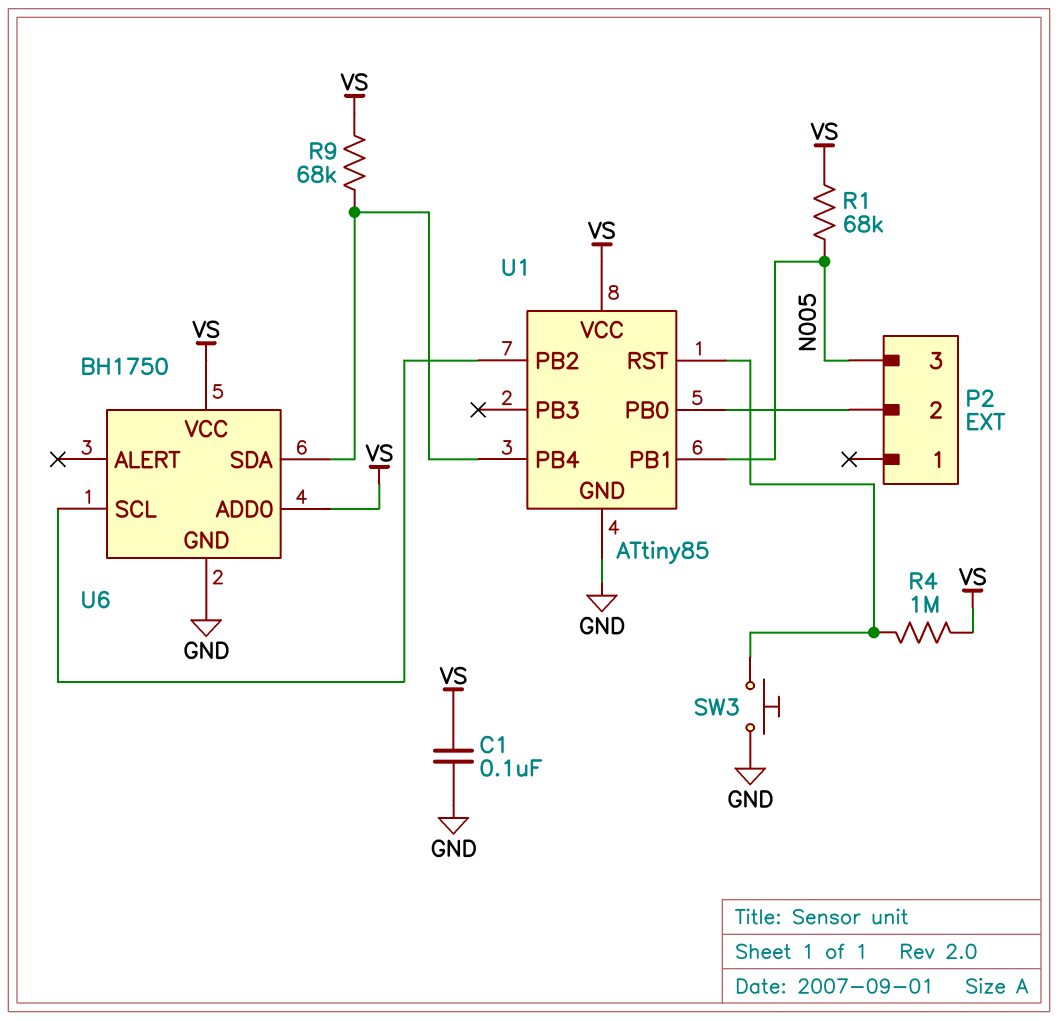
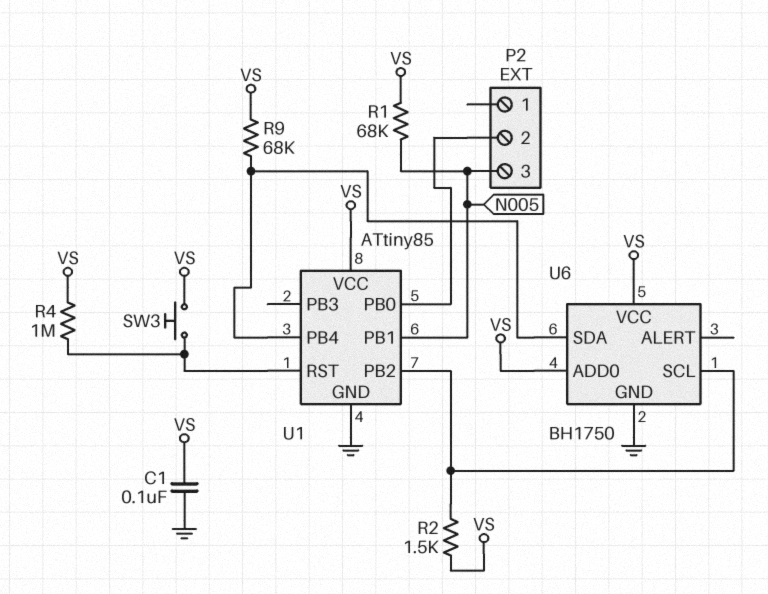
R2: none -> 1.5k (U1/PB2, VS)
SW3: button (GND, U1/RST) -> button (U1/RST, VS)

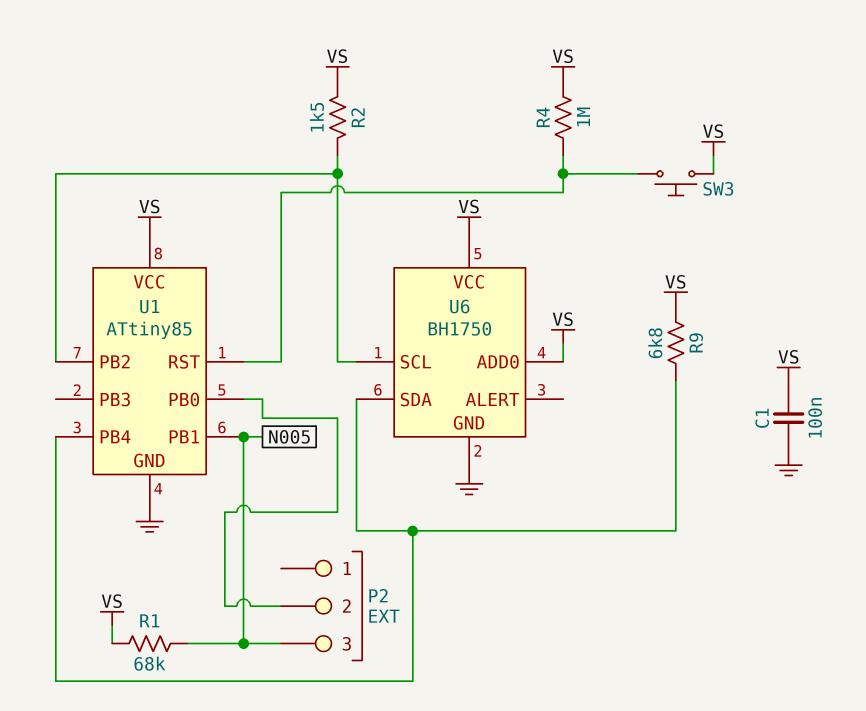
R9: 68k (U1/PB4, VS) -> 6.8k (U1/PB4, VS)

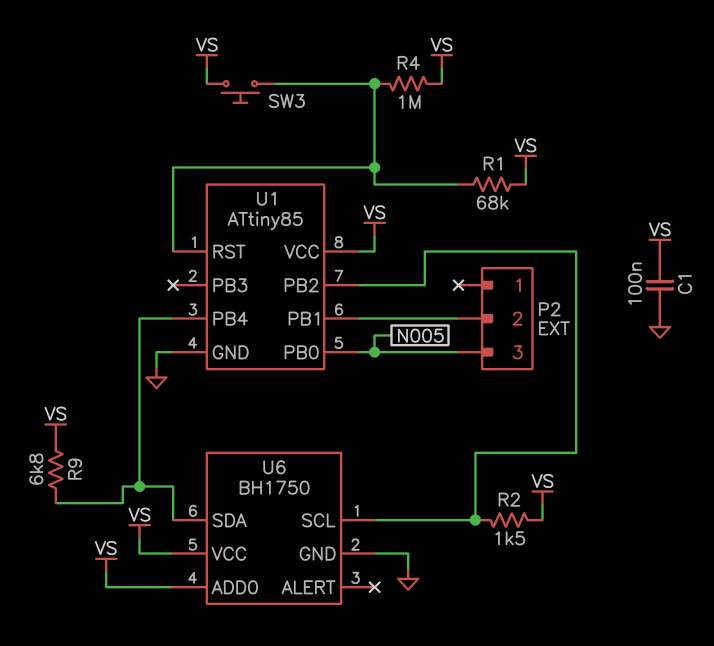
R1: 68k (N005, VS) -> 68k (U1/RST, VS)
U1 pin PB0: P2/2 -> N005
U1 pin PB1: N005 -> P2/2

